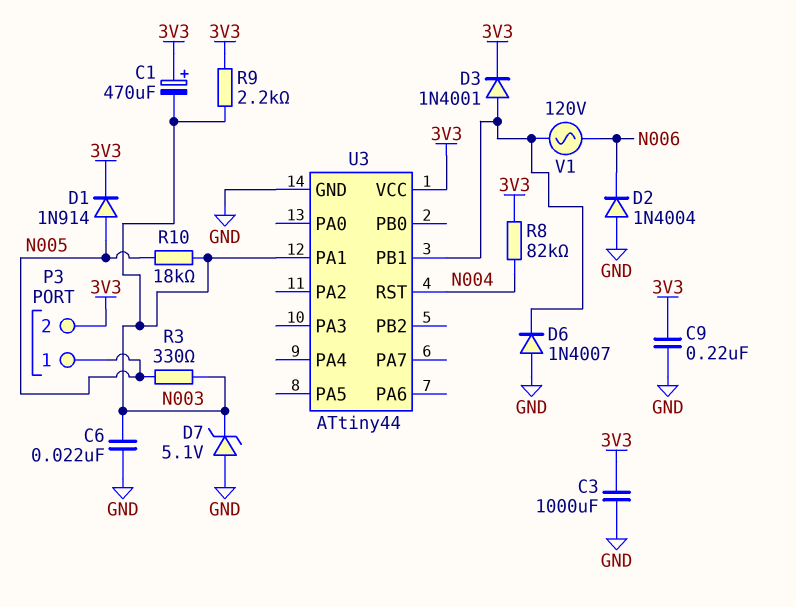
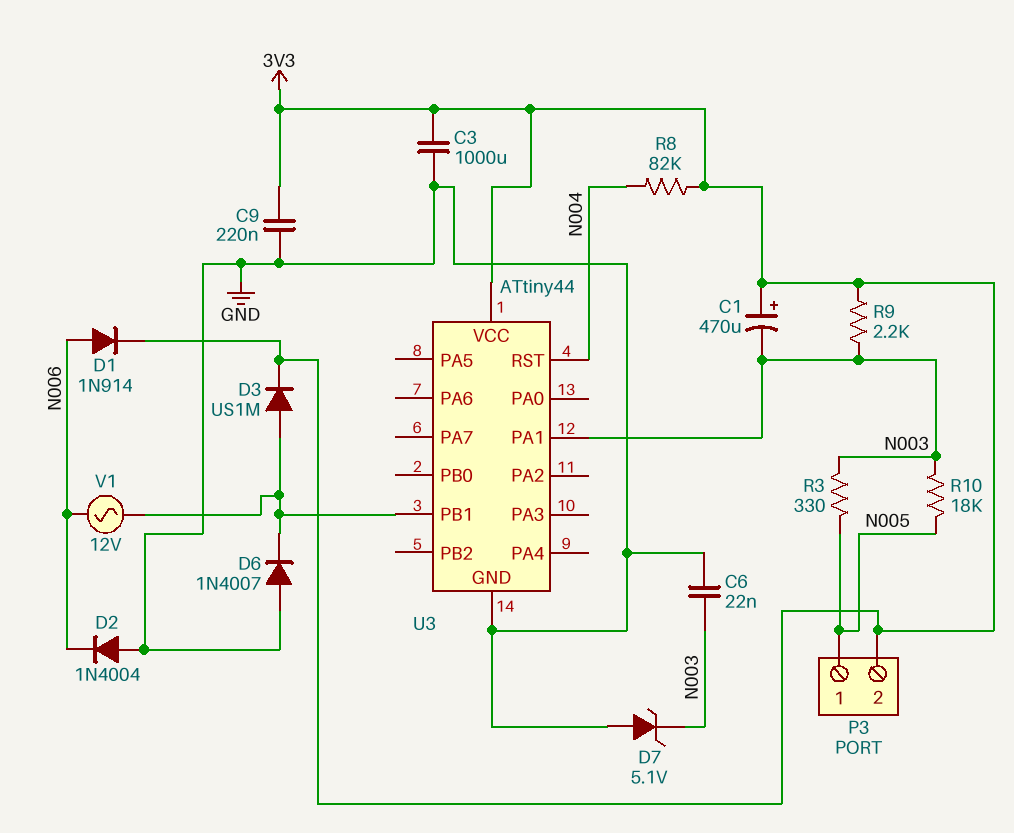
D1: diode 1N914 (A N005, K 3V3) -> diode 1N914 (A N006, K 3V3)
D3: diode 1N4001 (A U3/PB1, K 3V3) -> diode US1M (A U3/PB1, K 3V3)
V1: AC 120V (N006, U3/PB1) -> AC 12V (N006, U3/PB1)

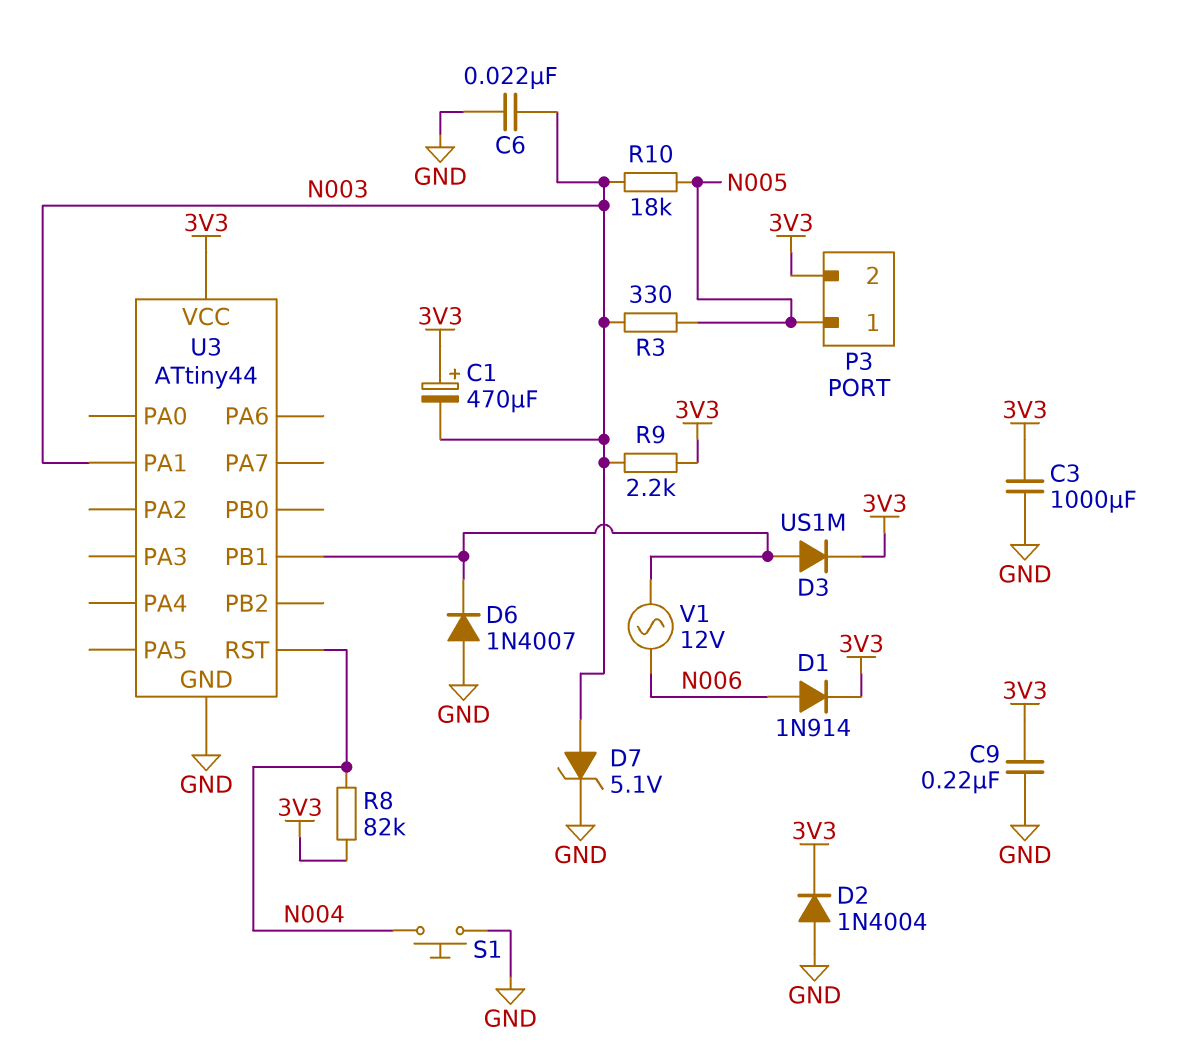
D2: diode 1N4004 (A GND, K N006) -> diode 1N4004 (A GND, K 3V3)
D7: zener 5.1V (A GND, K N003) -> zener 5.1V (A N003, K GND)
S1: none -> button (GND, N004)

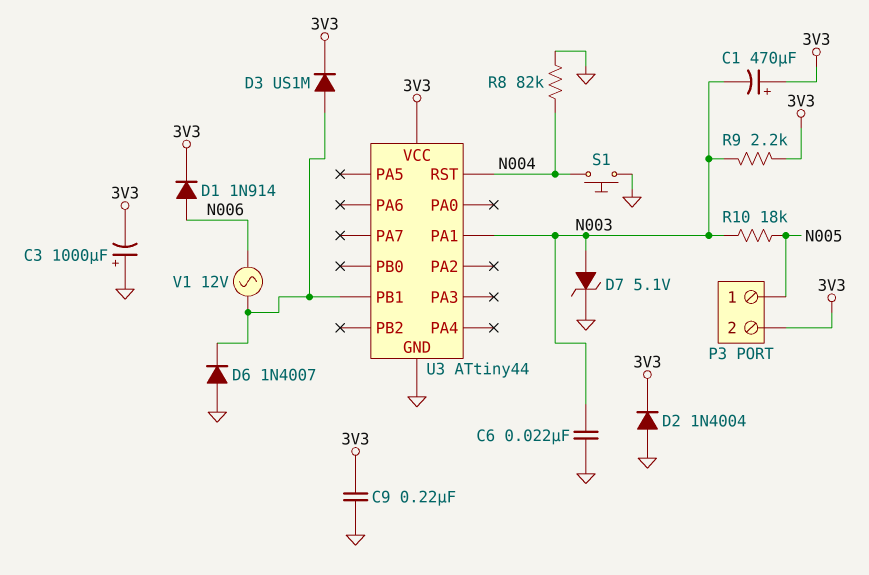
C3: 1000uF (3V3, GND) -> 1000uF (plus GND, minus 3V3)
R3: 330 (N003, N005) -> none
R8: 82k (3V3, N004) -> 82k (GND, N004)

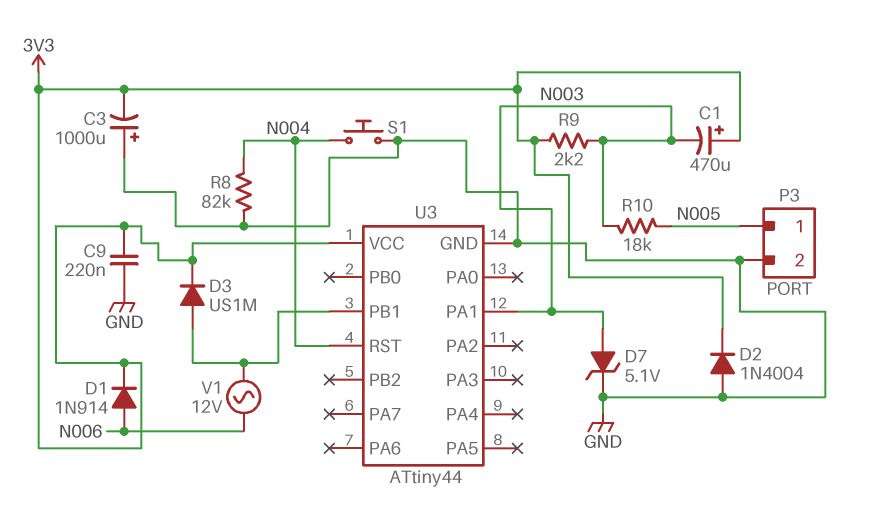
C6: 22nF (GND, N003) -> none
D6: diode 1N4007 (A GND, K U3/PB1) -> none
P3 pin 2: 3V3 -> GND

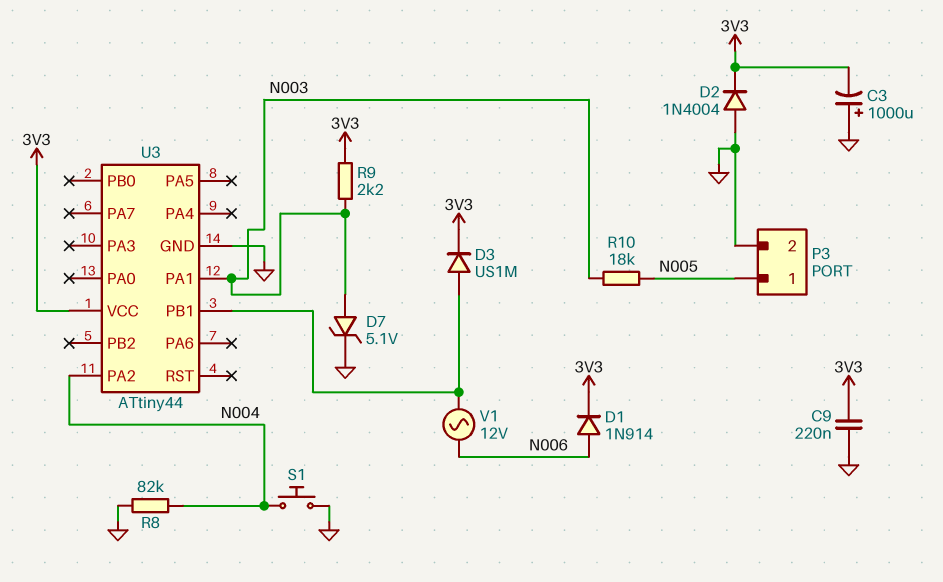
C1: 470uF (plus 3V3, minus N003) -> none
U3 pin PA2: none -> N004
U3 pin RST: N004 -> none

